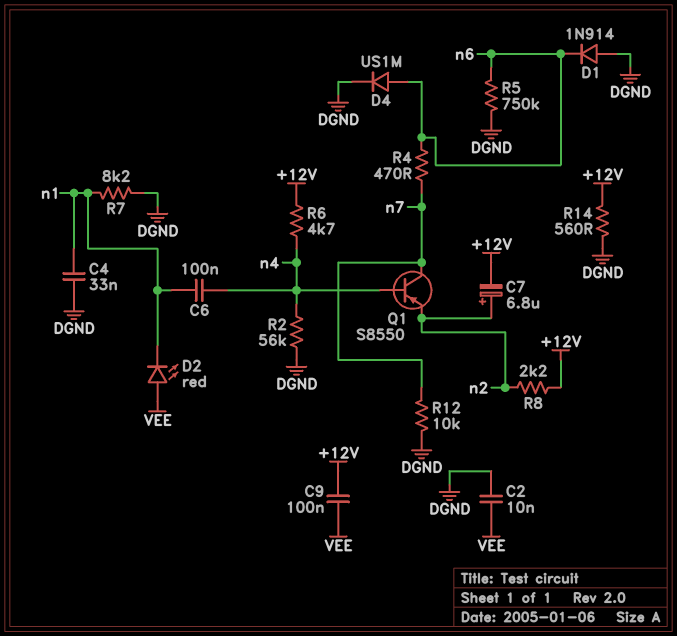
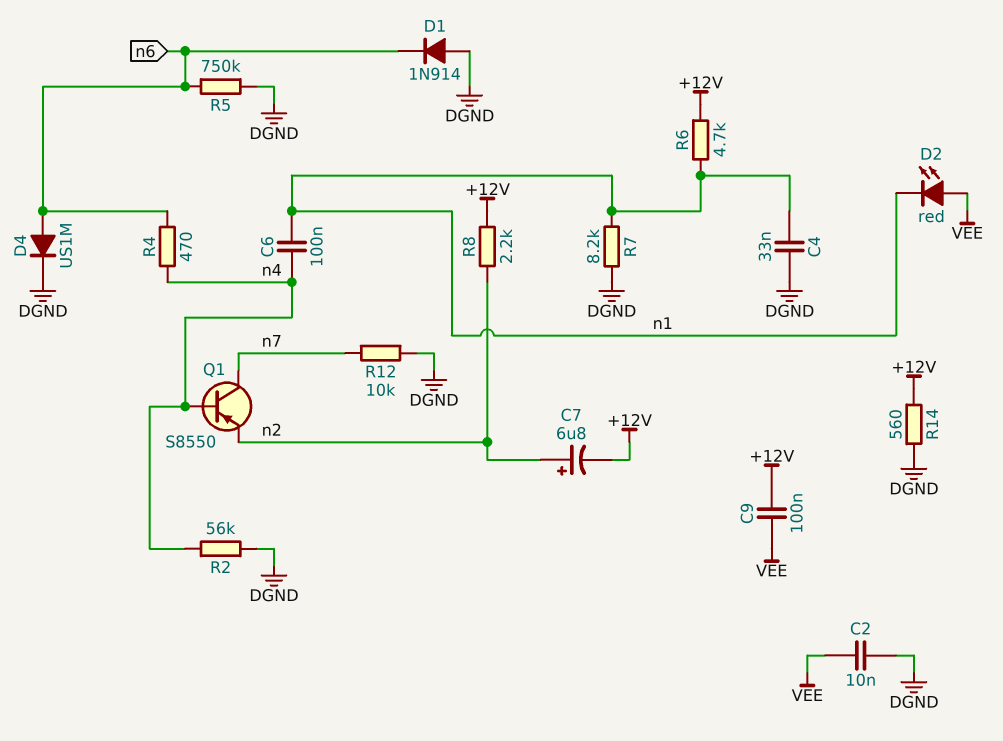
R4: 470 (n6, n7) -> 470 (n4, n6)
R6: 4.7k (+12V, n4) -> 4.7k (+12V, n1)

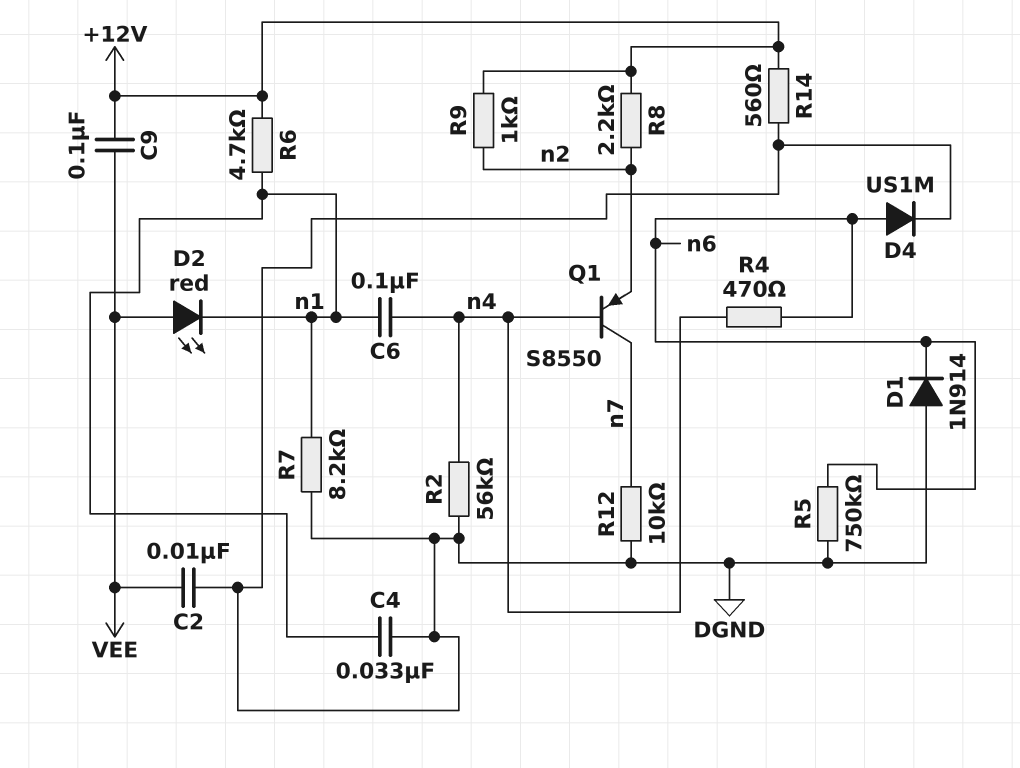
C7: 6.8uF (plus n2, minus +12V) -> none
R9: none -> 1k (+12V, n2)

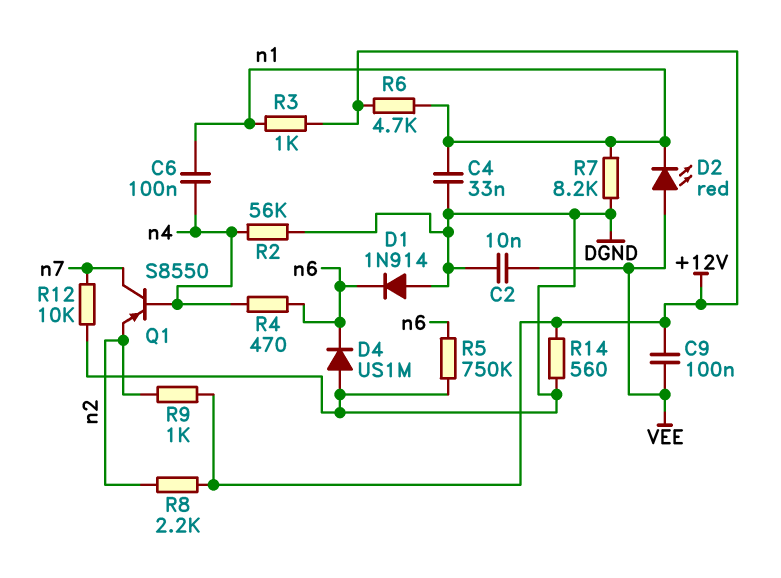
D4: diode US1M (A n6, K DGND) -> diode US1M (A DGND, K n6)
R3: none -> 1k (+12V, n1)

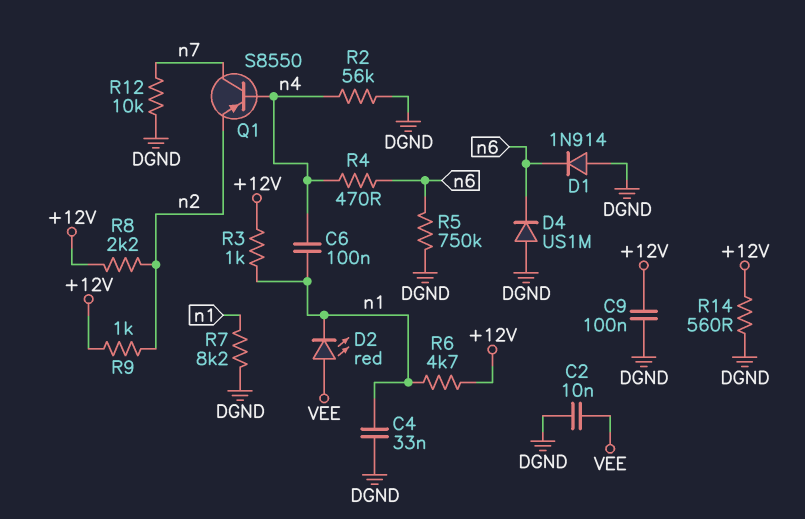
C9: 100nF (+12V, VEE) -> 100nF (+12V, DGND)

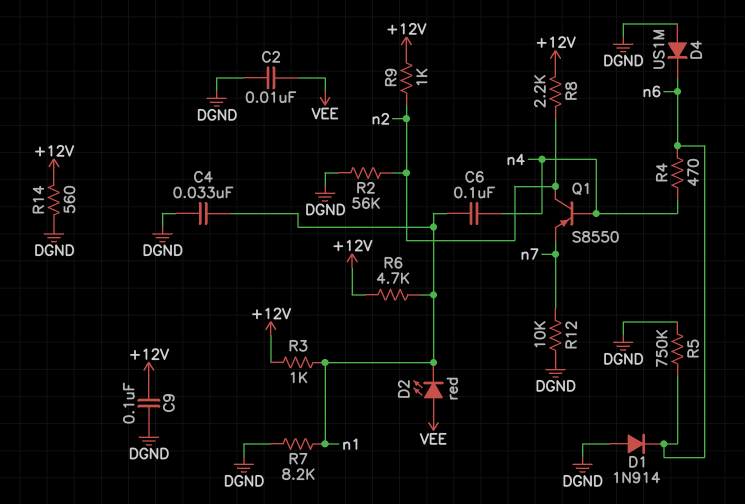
Q1: PNP S8550 (B n4, C n7, E n2) -> PNP S8550 (B n4, C n2, E n7)
R2: 56k (DGND, n4) -> 56k (DGND, n2)

